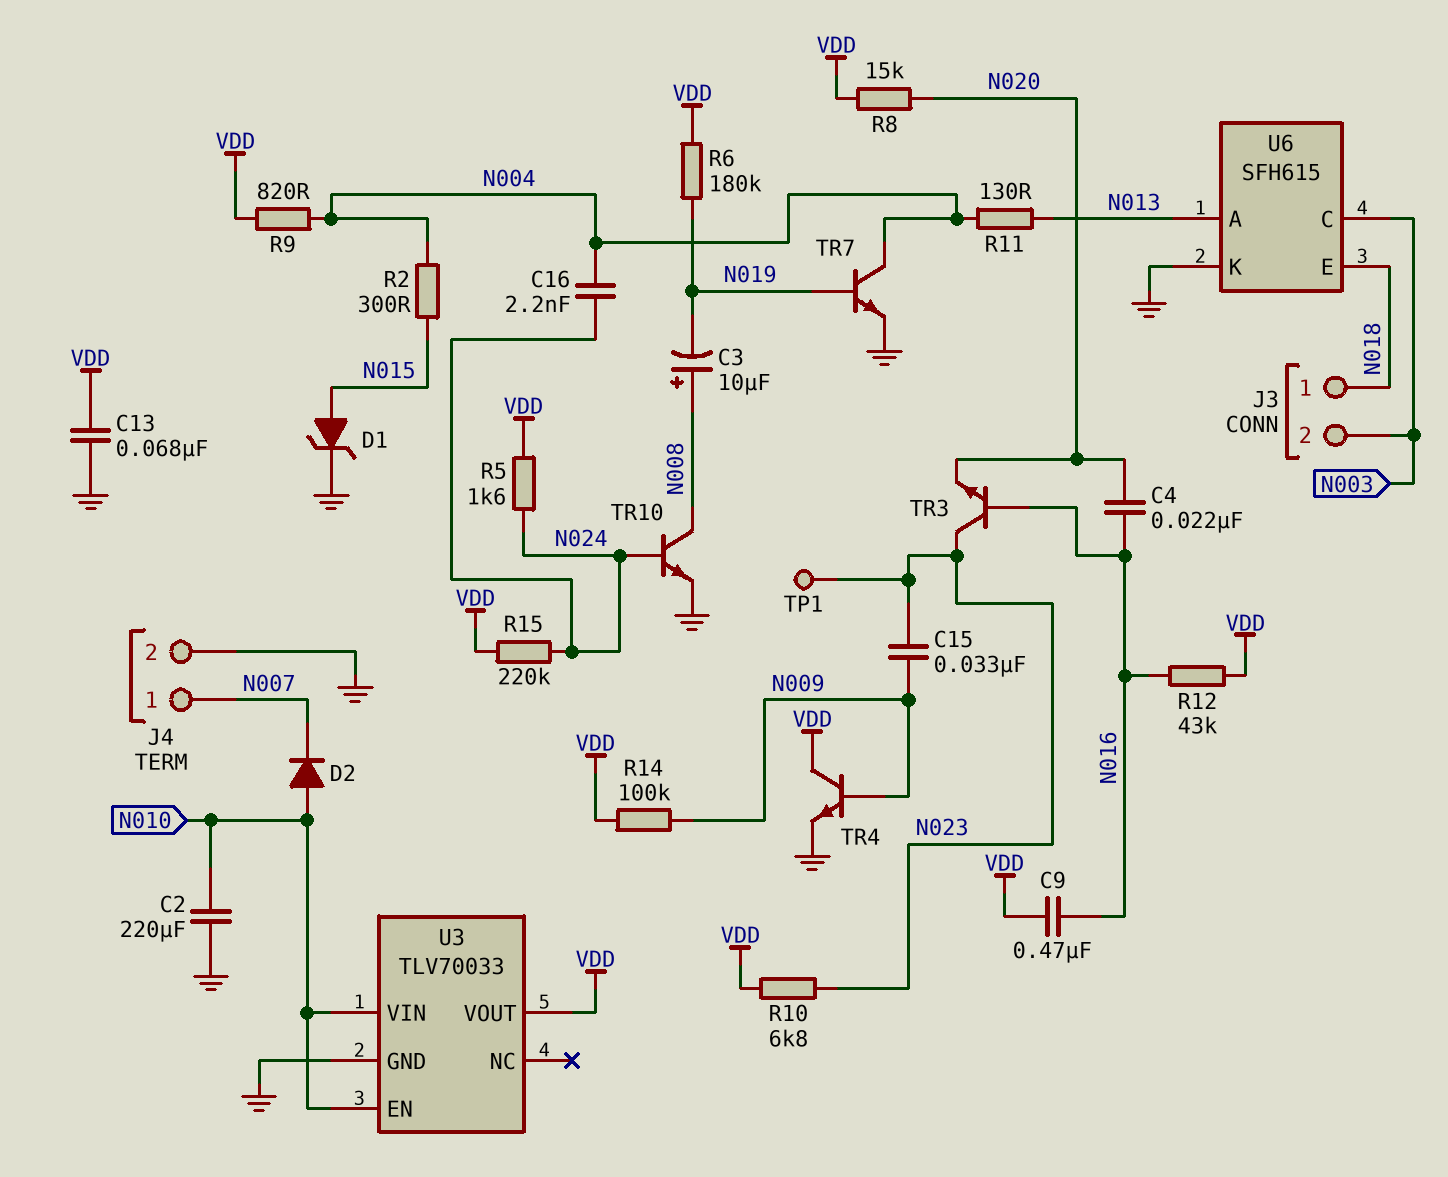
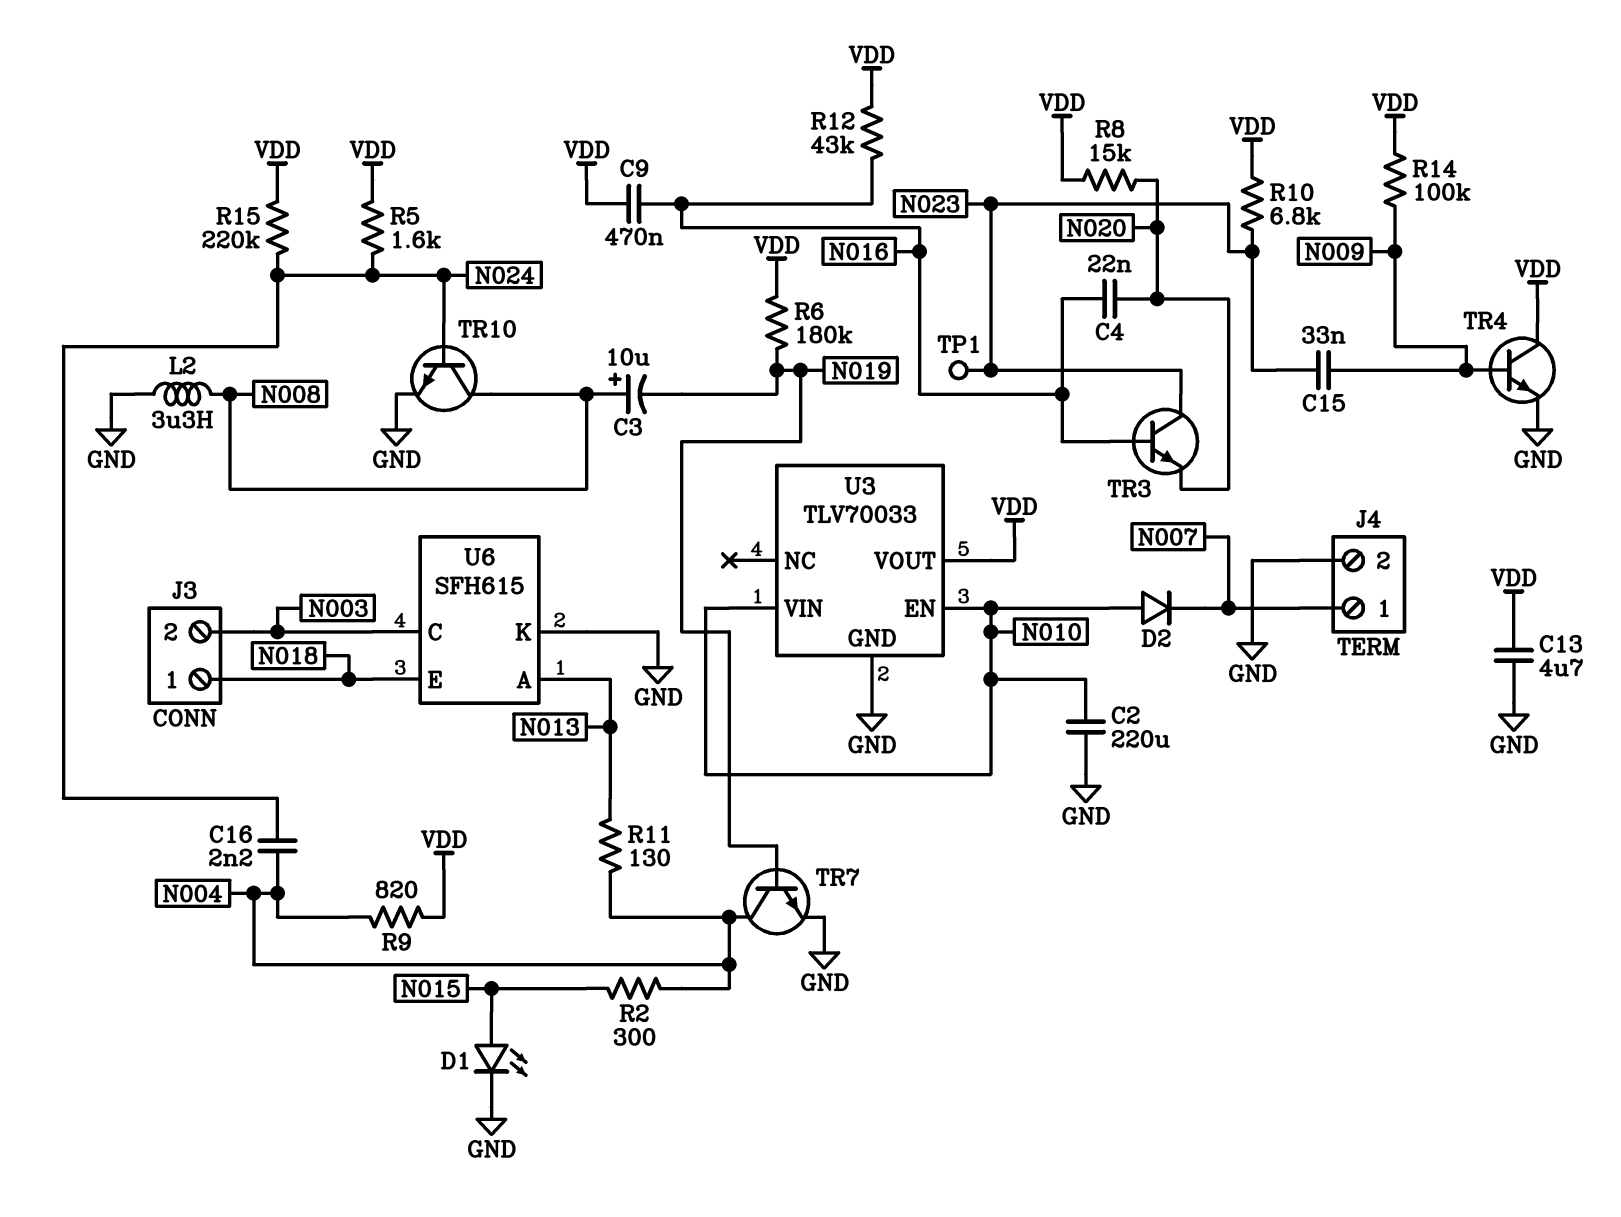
C13: 68nF (GND, VDD) -> 4.7uF (GND, VDD)
D1: zener (A N015, K GND) -> LED (A N015, K GND)
L2: none -> 3.3uH (GND, N008)

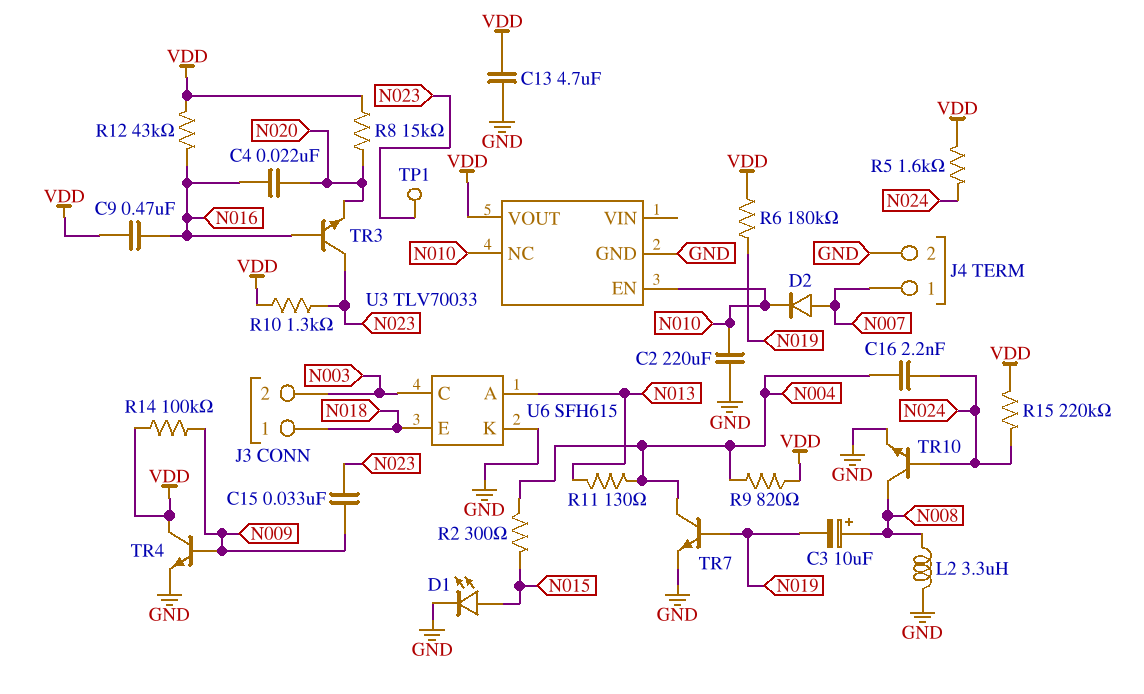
D2: diode (A N010, K N007) -> diode (A N007, K N010)
R10: 6.8k (N023, VDD) -> 1.3k (N023, VDD)
U3 pin NC: none -> N010
U3 pin VIN: N010 -> none

